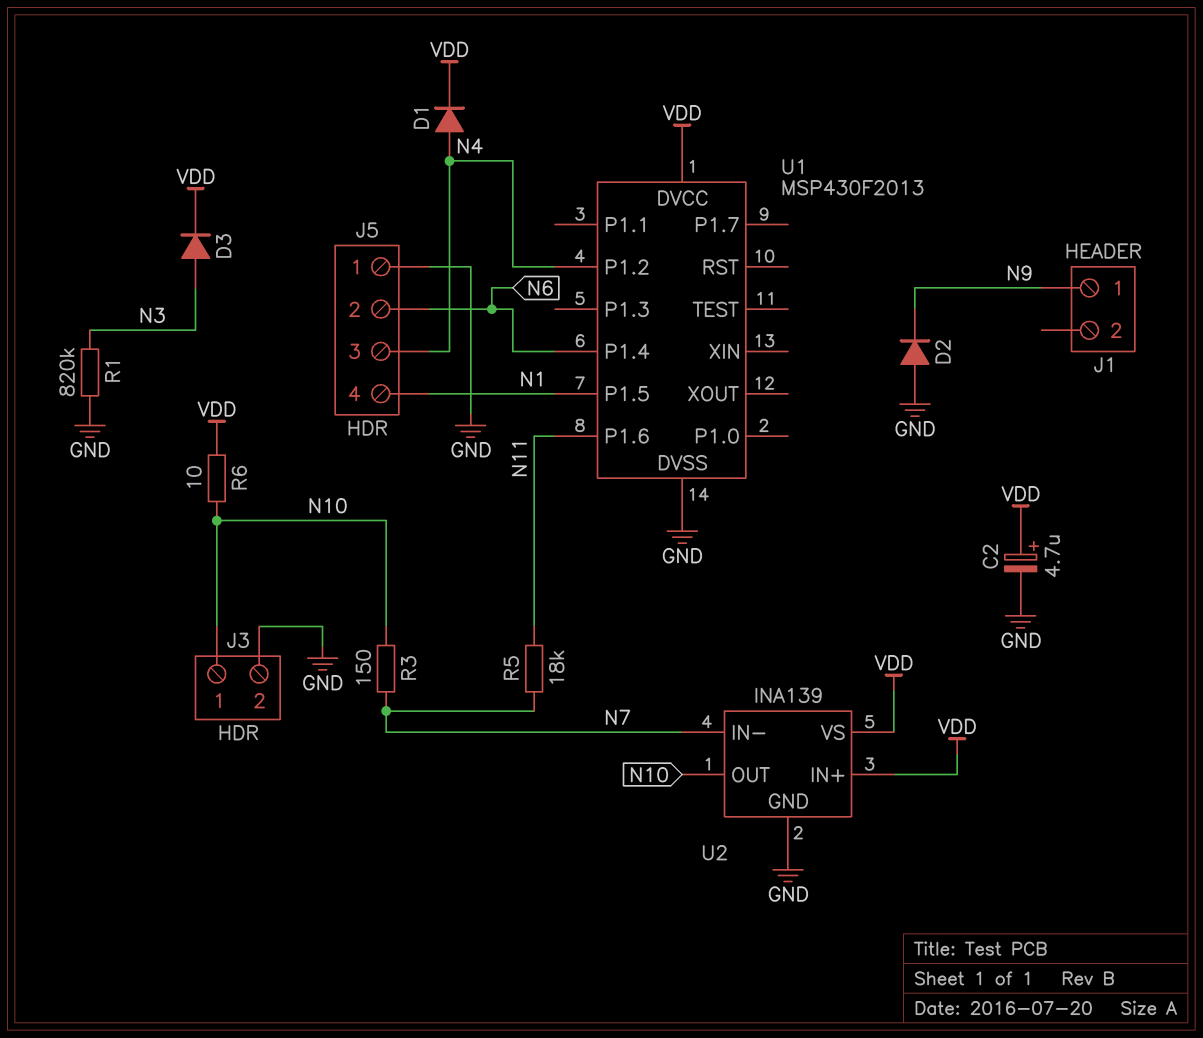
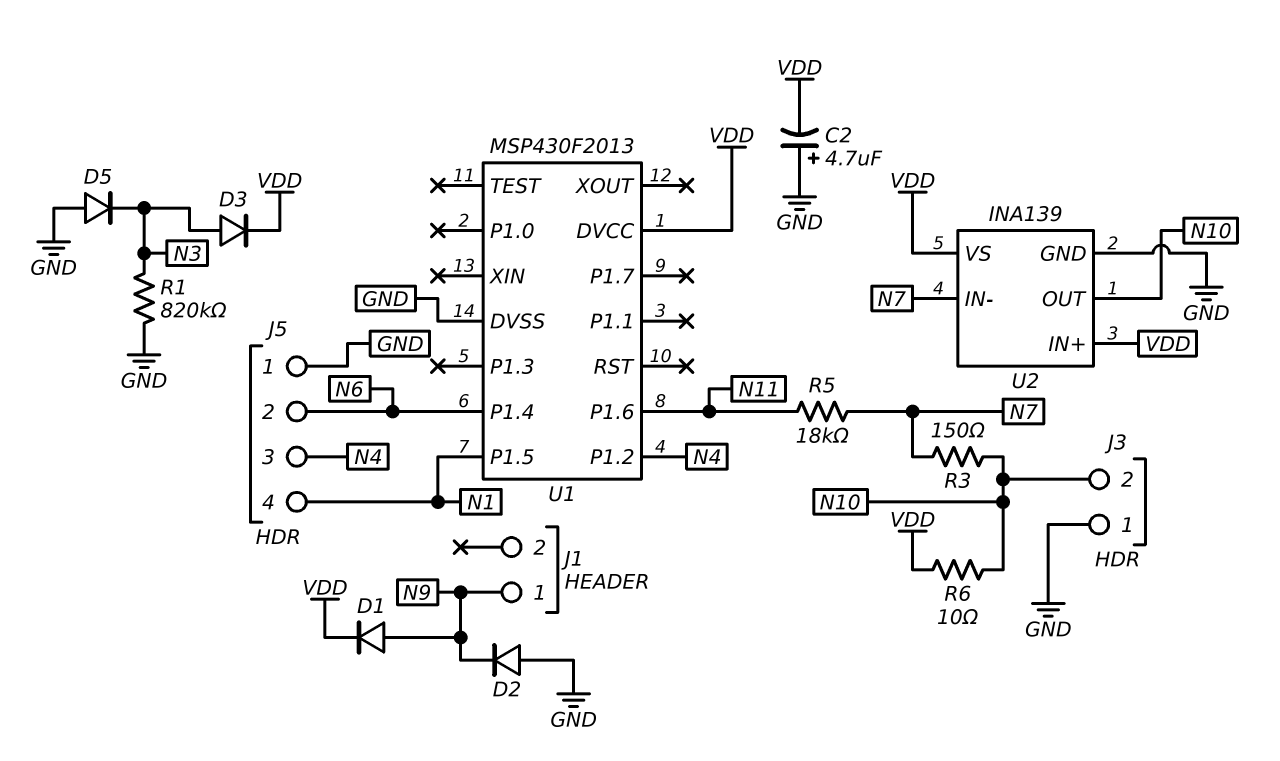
C2: 4.7uF (plus VDD, minus GND) -> 4.7uF (plus GND, minus VDD)
D1: diode (A N4, K VDD) -> diode (A N9, K VDD)
D5: none -> diode (A GND, K N3)
J3 pin 1: N10 -> GND
J3 pin 2: GND -> N10

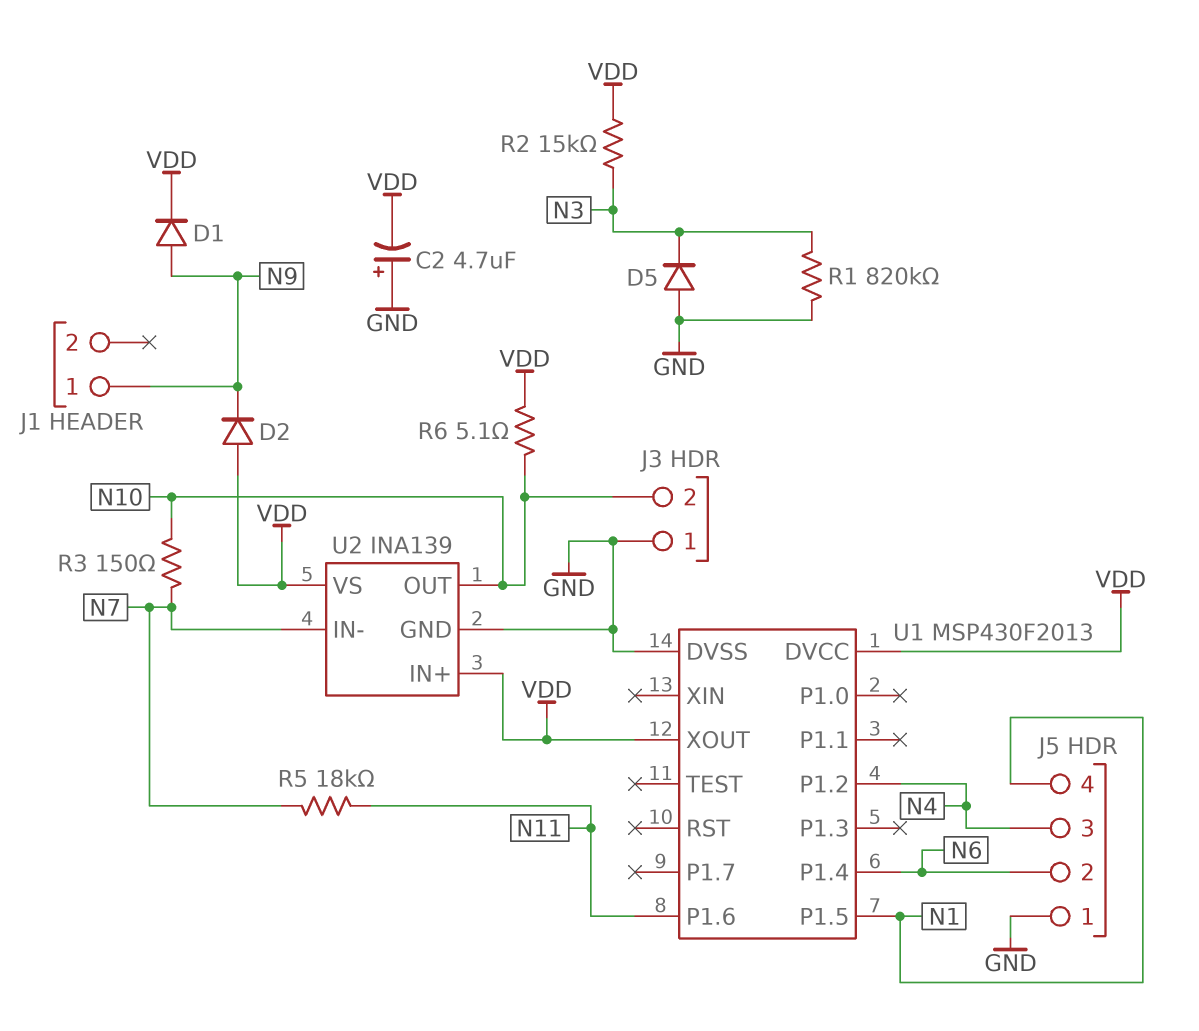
D2: diode (A GND, K N9) -> diode (A VDD, K N9)
D3: diode (A N3, K VDD) -> none
R2: none -> 15k (N3, VDD)
R6: 10 (N10, VDD) -> 5.1 (N10, VDD)
U1 pin XOUT: none -> VDD

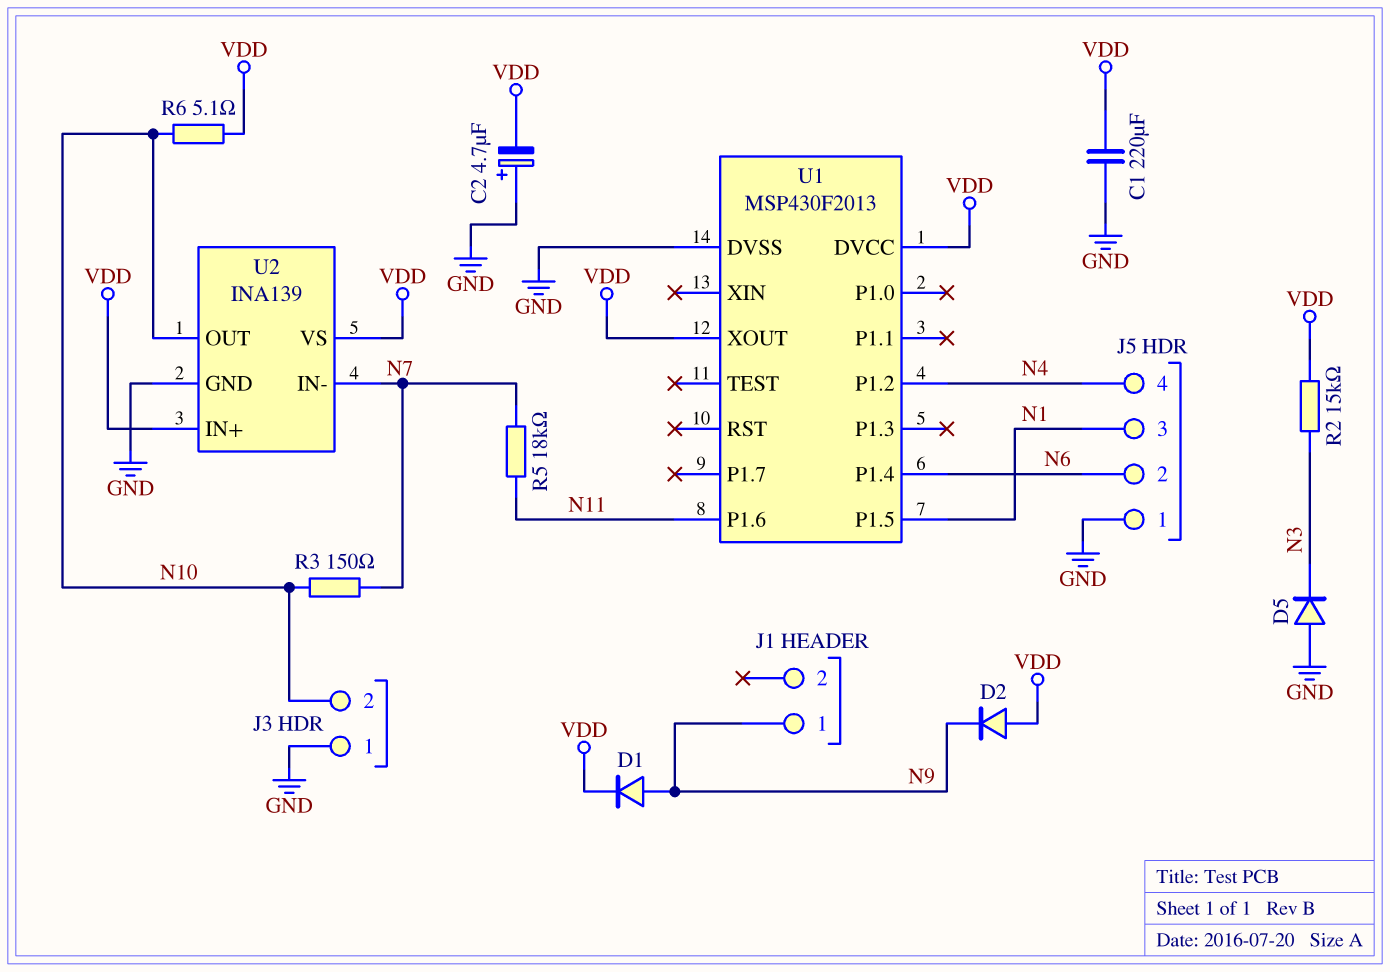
C1: none -> 220uF (GND, VDD)
J5 pin 3: N4 -> N1
J5 pin 4: N1 -> N4
R1: 820k (GND, N3) -> none

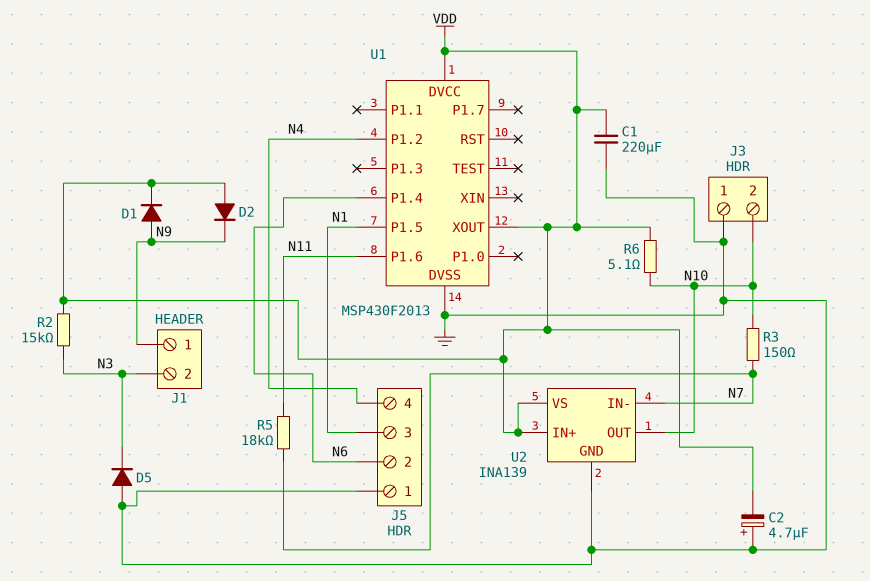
J1 pin 2: none -> N3

